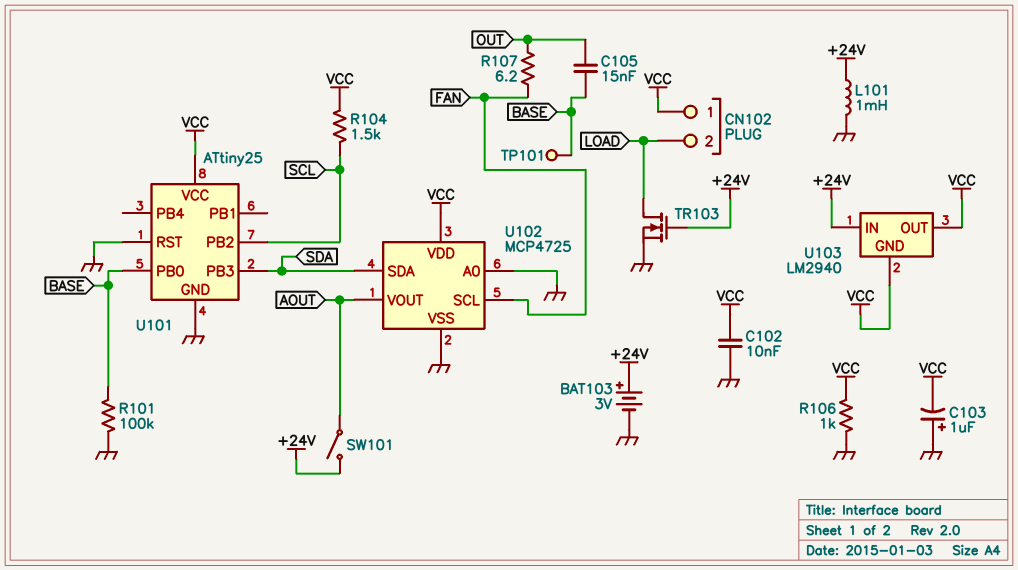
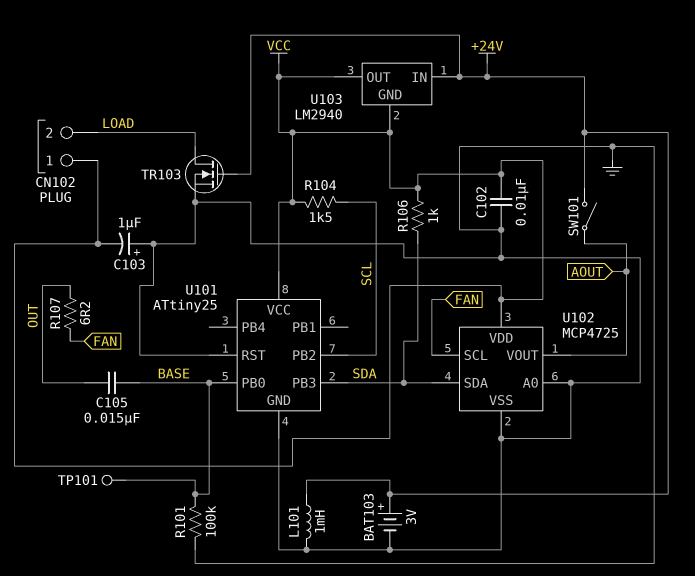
R106: 1k (GND, VCC) -> 1k (SDA, VCC)

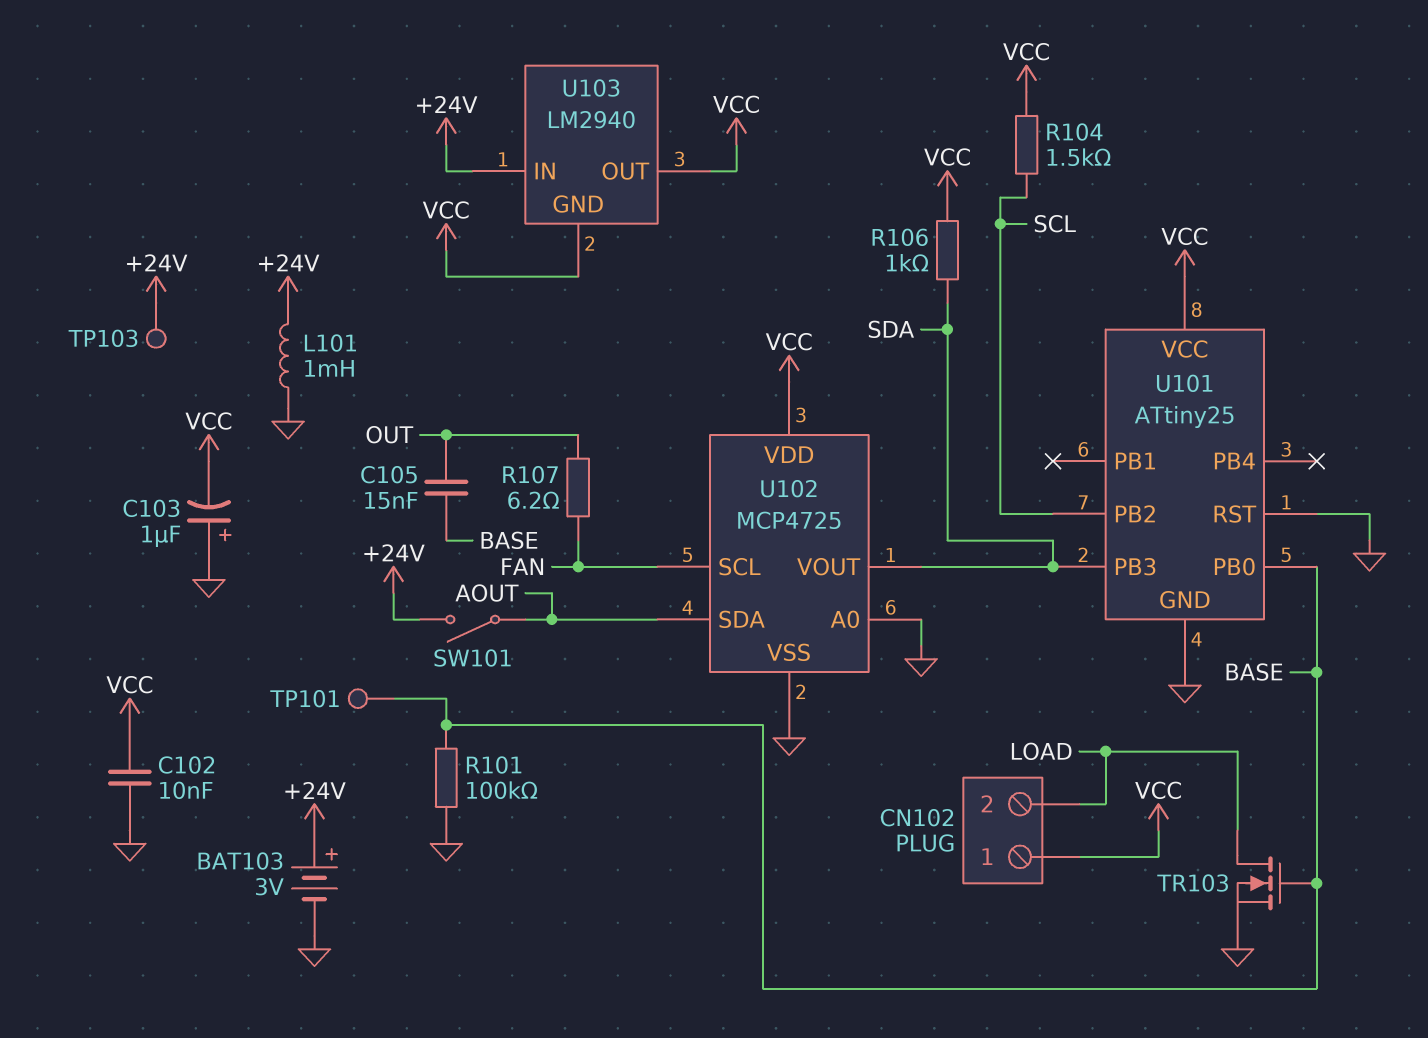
TP103: none -> test point (+24V)
TR103: NMOS (G +24V, D LOAD, S GND) -> NMOS (G BASE, D LOAD, S GND)
U102 pin SDA: SDA -> AOUT
U102 pin VOUT: AOUT -> SDA

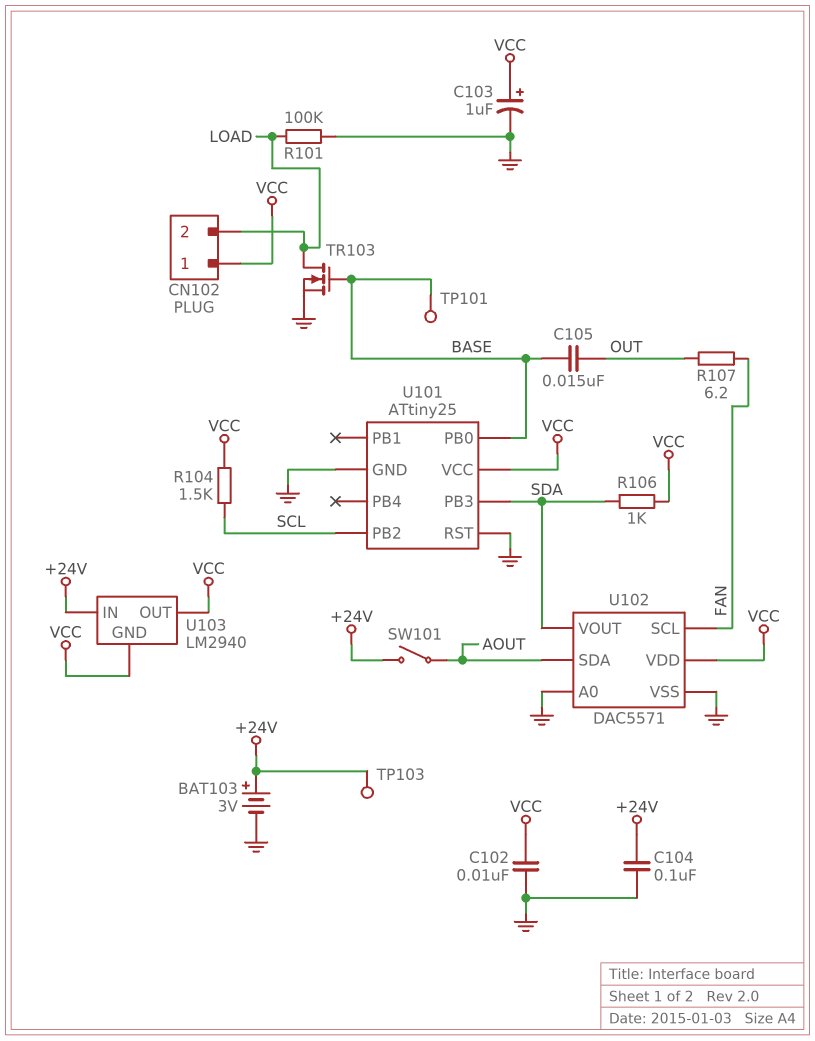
C103: 1uF (plus GND, minus VCC) -> 1uF (plus VCC, minus GND)
C104: none -> 100nF (+24V, GND)
L101: 1mH (+24V, GND) -> none
R101: 100k (BASE, GND) -> 100k (GND, LOAD)
U102: MCP4725 -> DAC5571

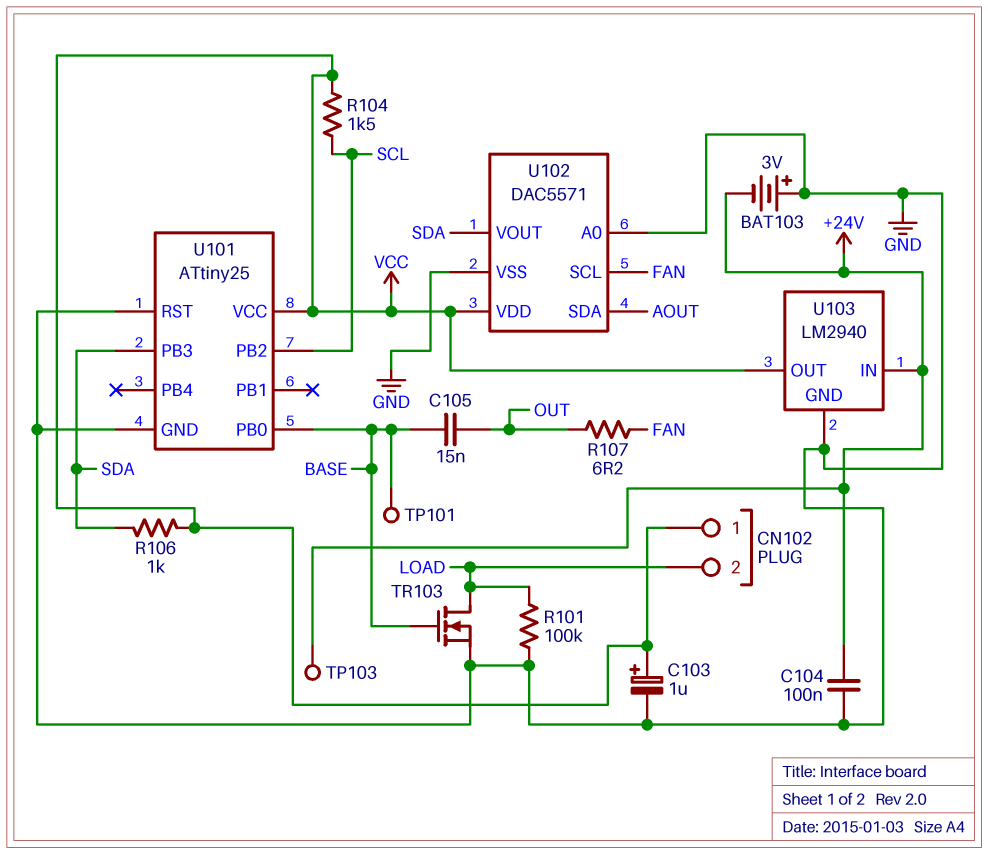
BAT103: 3V (plus +24V, minus GND) -> 3V (plus GND, minus +24V)
C102: 10nF (GND, VCC) -> none
SW101: switch (+24V, AOUT) -> none
U103 pin GND: VCC -> GND

